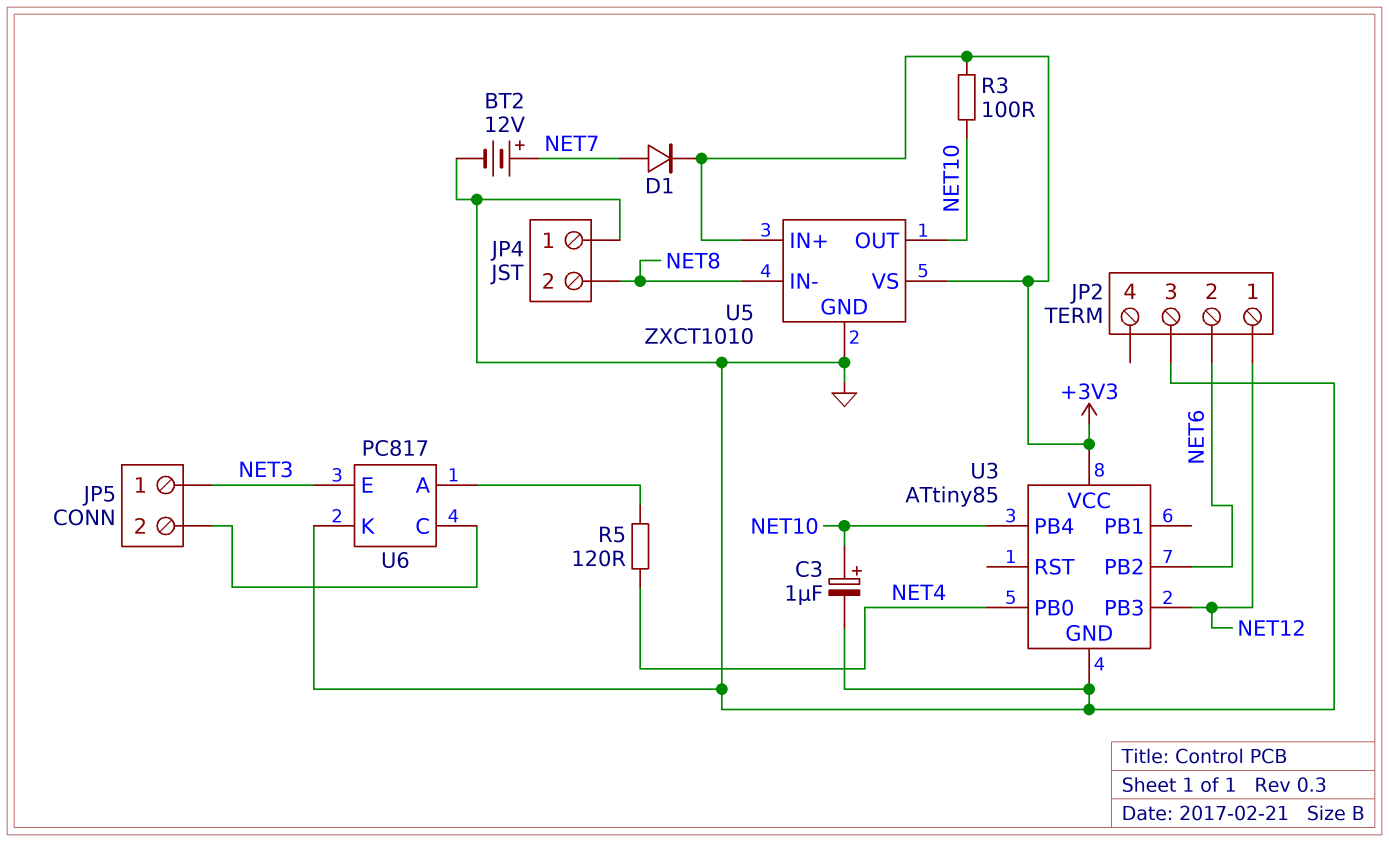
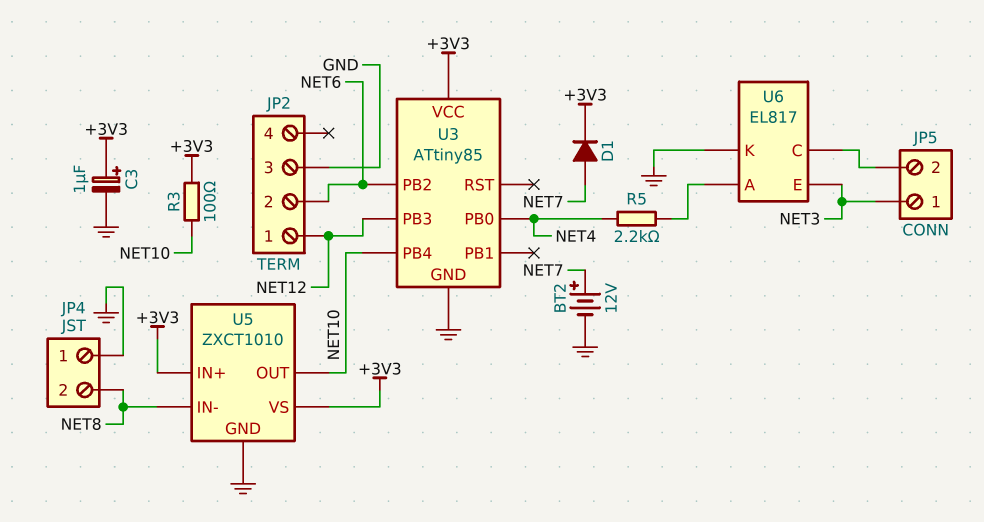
C3: 1uF (plus NET10, minus GND) -> 1uF (plus +3V3, minus GND)
R5: 120 (NET4, U6/A) -> 2.2k (NET4, U6/A)
U6: PC817 -> EL817

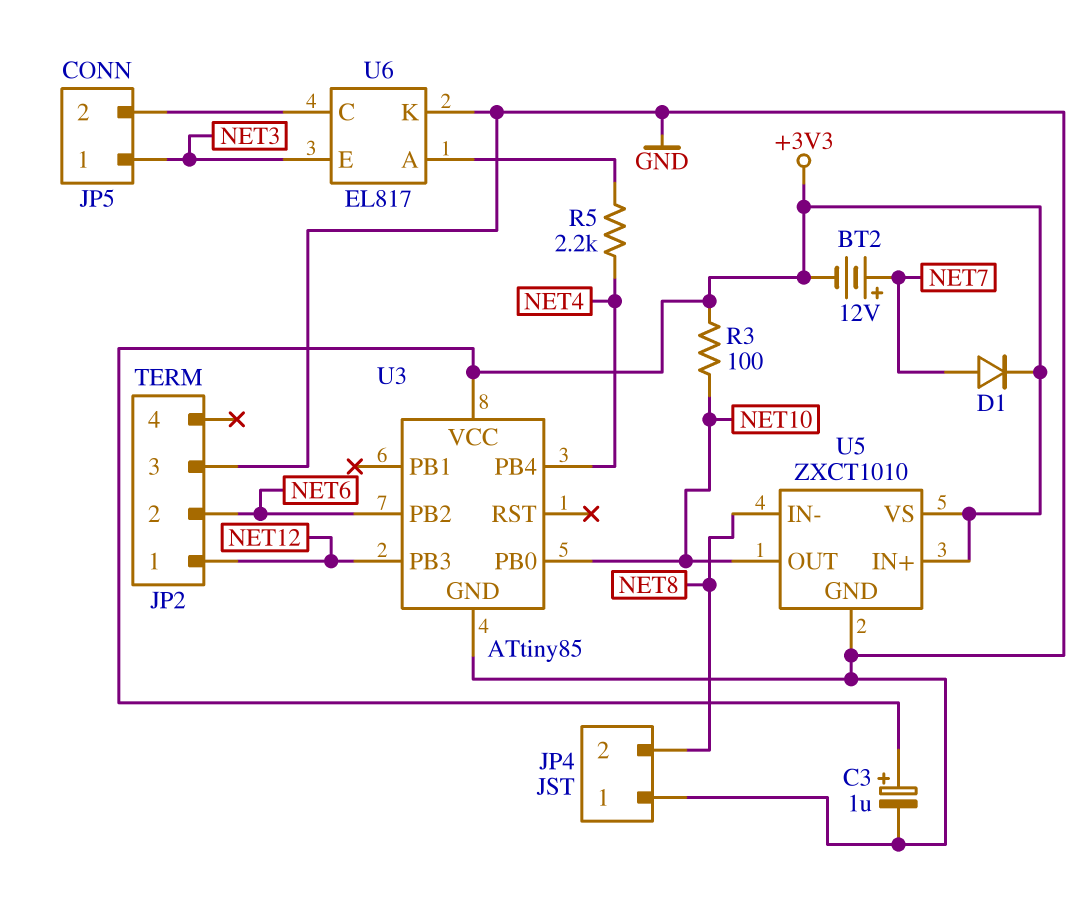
BT2: 12V (plus NET7, minus GND) -> 12V (plus NET7, minus +3V3)
U3 pin PB0: NET4 -> NET10
U3 pin PB4: NET10 -> NET4

